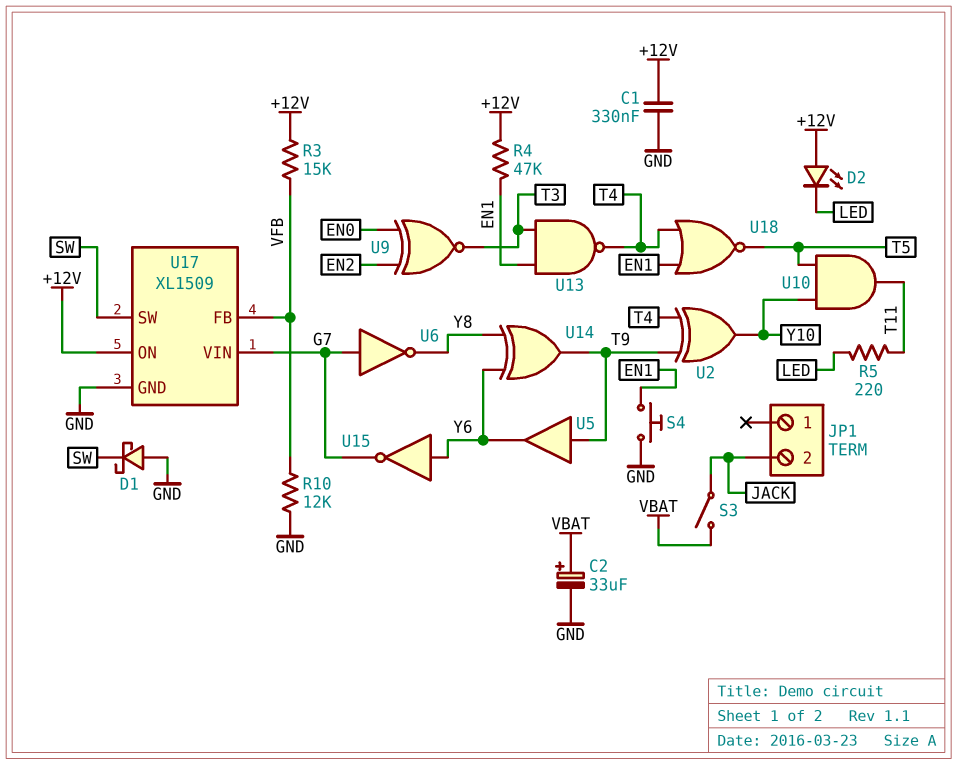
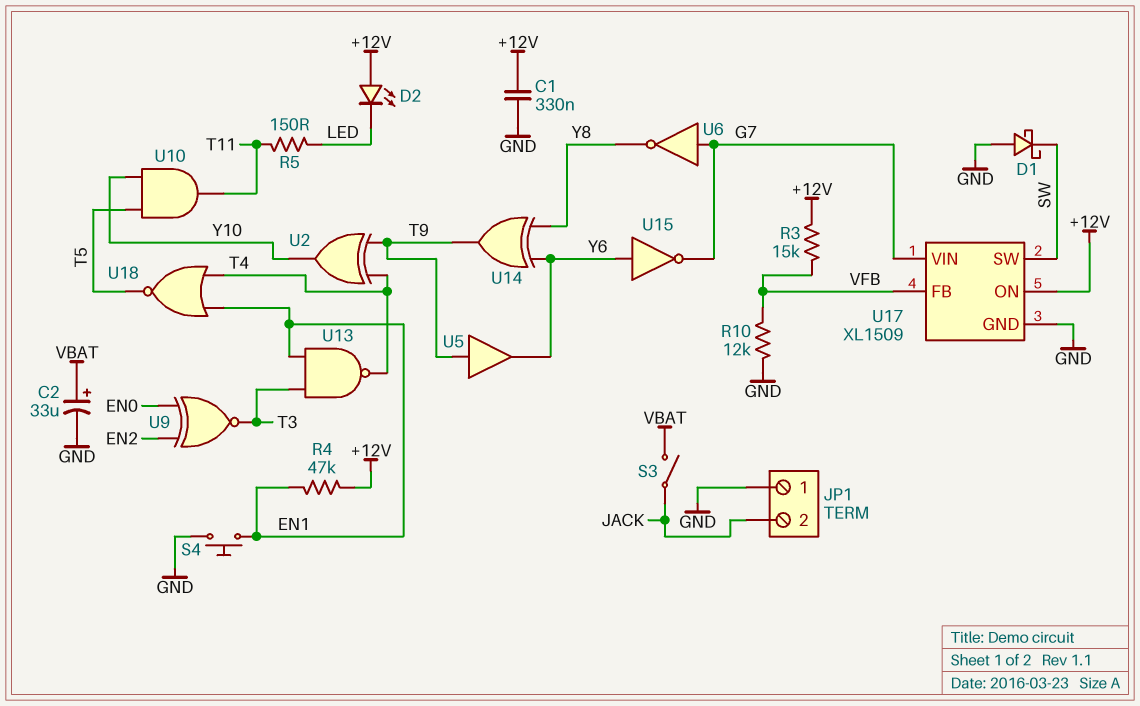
JP1 pin 1: none -> GND
R5: 220 (LED, T11) -> 150 (LED, T11)

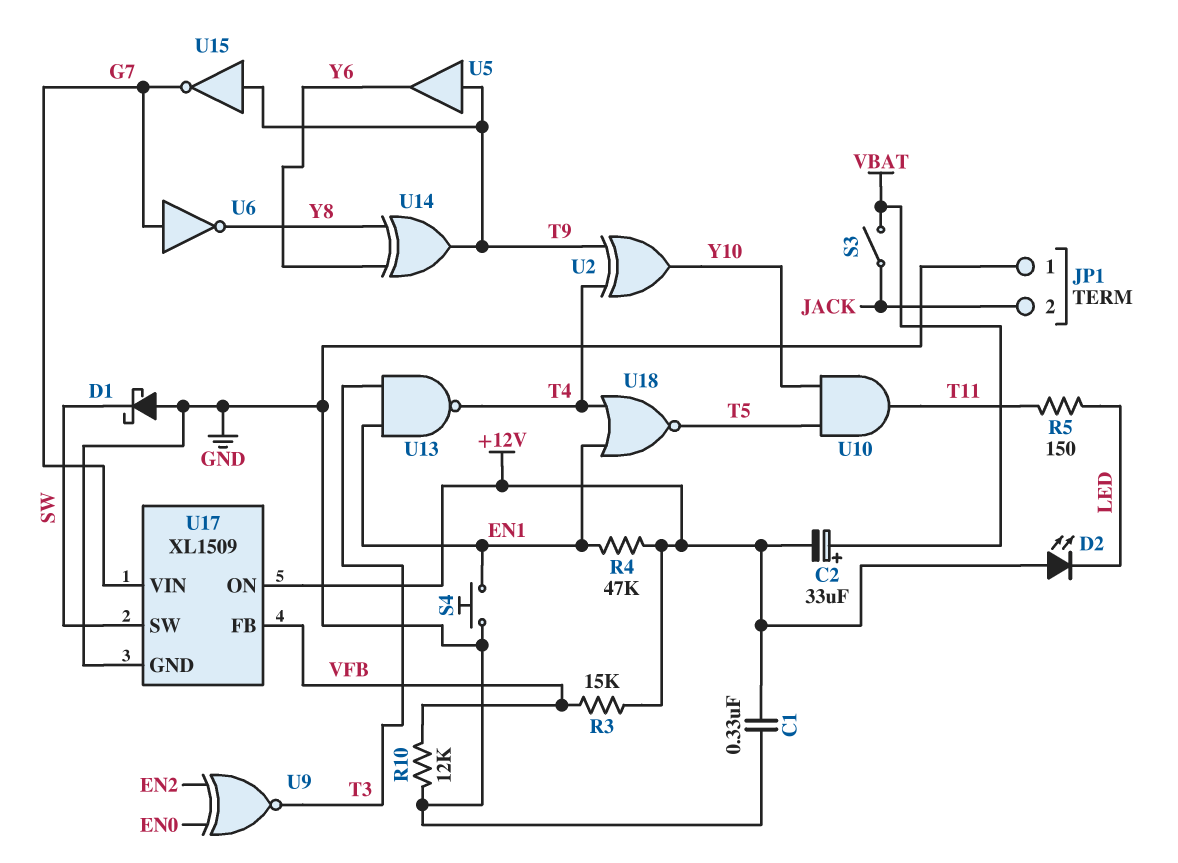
C2: 33uF (plus VBAT, minus GND) -> 33uF (plus VBAT, minus +12V)
U15: NOT (in Y6, out G7) -> NOT (in T9, out G7)

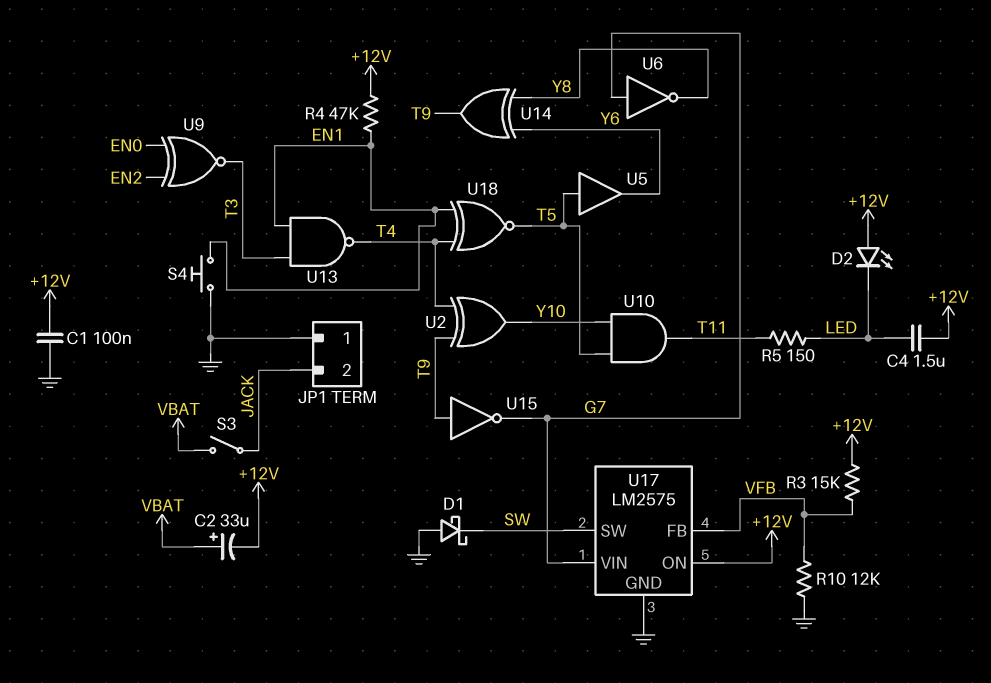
C1: 330nF (+12V, GND) -> 100nF (+12V, GND)
C4: none -> 1.5uF (+12V, LED)
U5: buffer (in T9, out Y6) -> buffer (in T5, out Y6)
U17: XL1509 -> LM2575
U18: NOR (in EN1, in T4, out T5) -> XNOR (in EN1, in T4, out T5)

